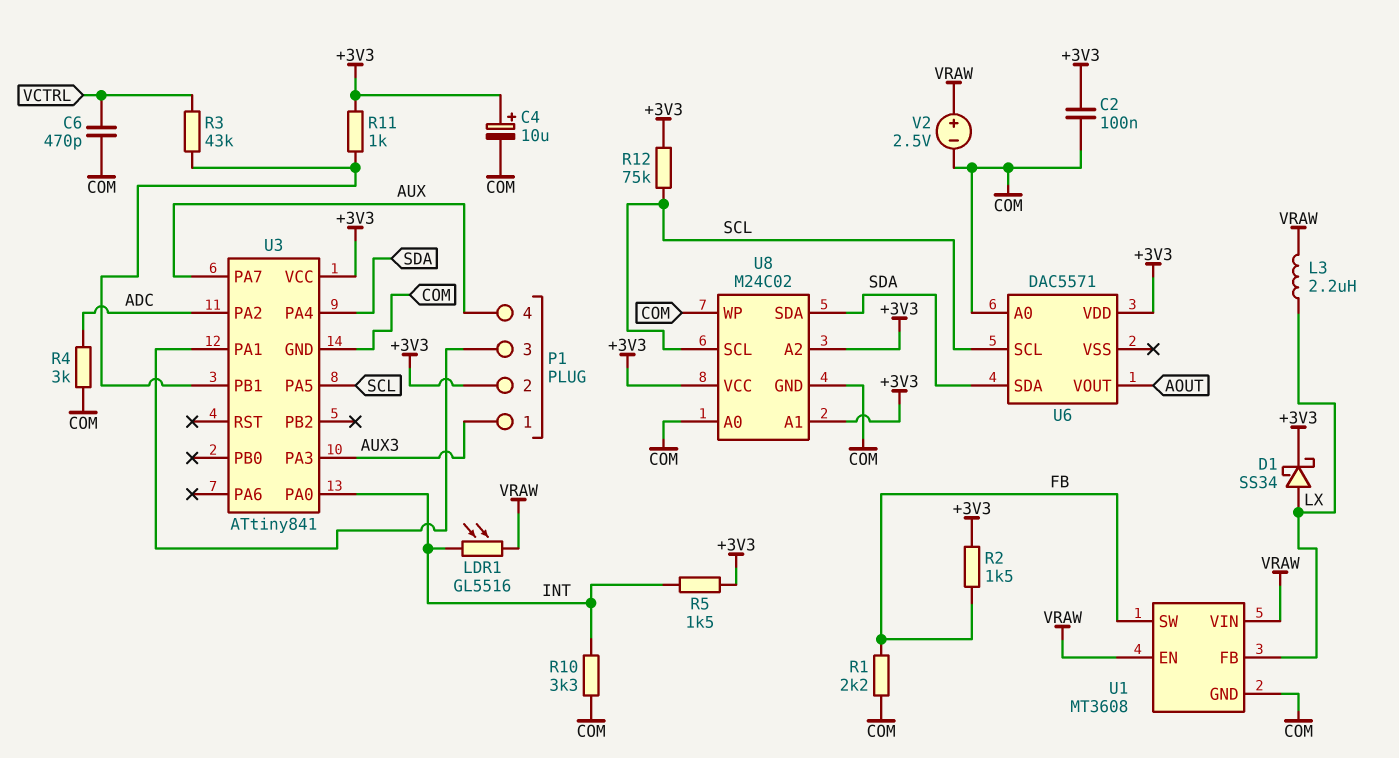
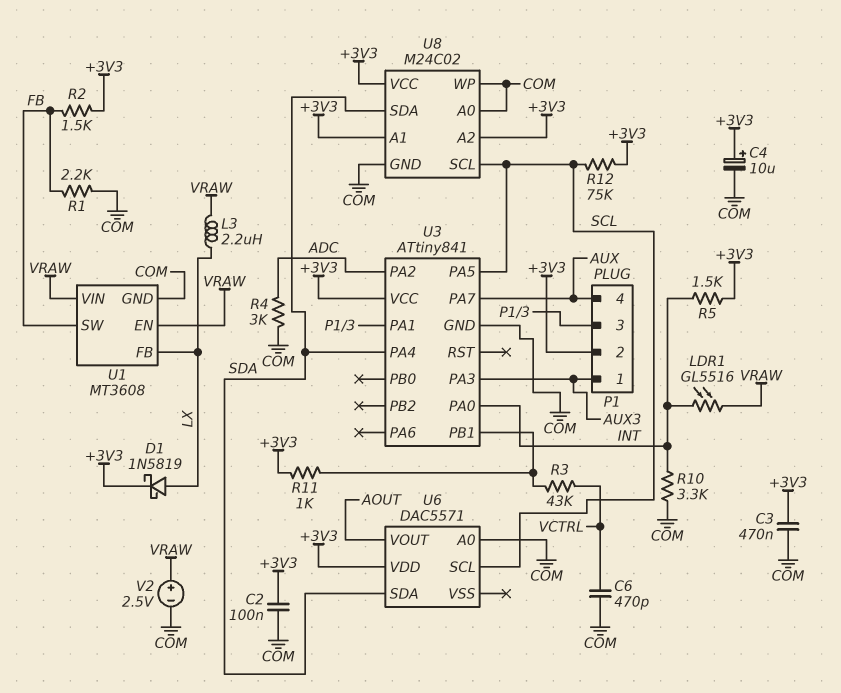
C3: none -> 470nF (+3V3, COM)
D1: schottky SS34 (A LX, K +3V3) -> schottky 1N5819 (A LX, K +3V3)

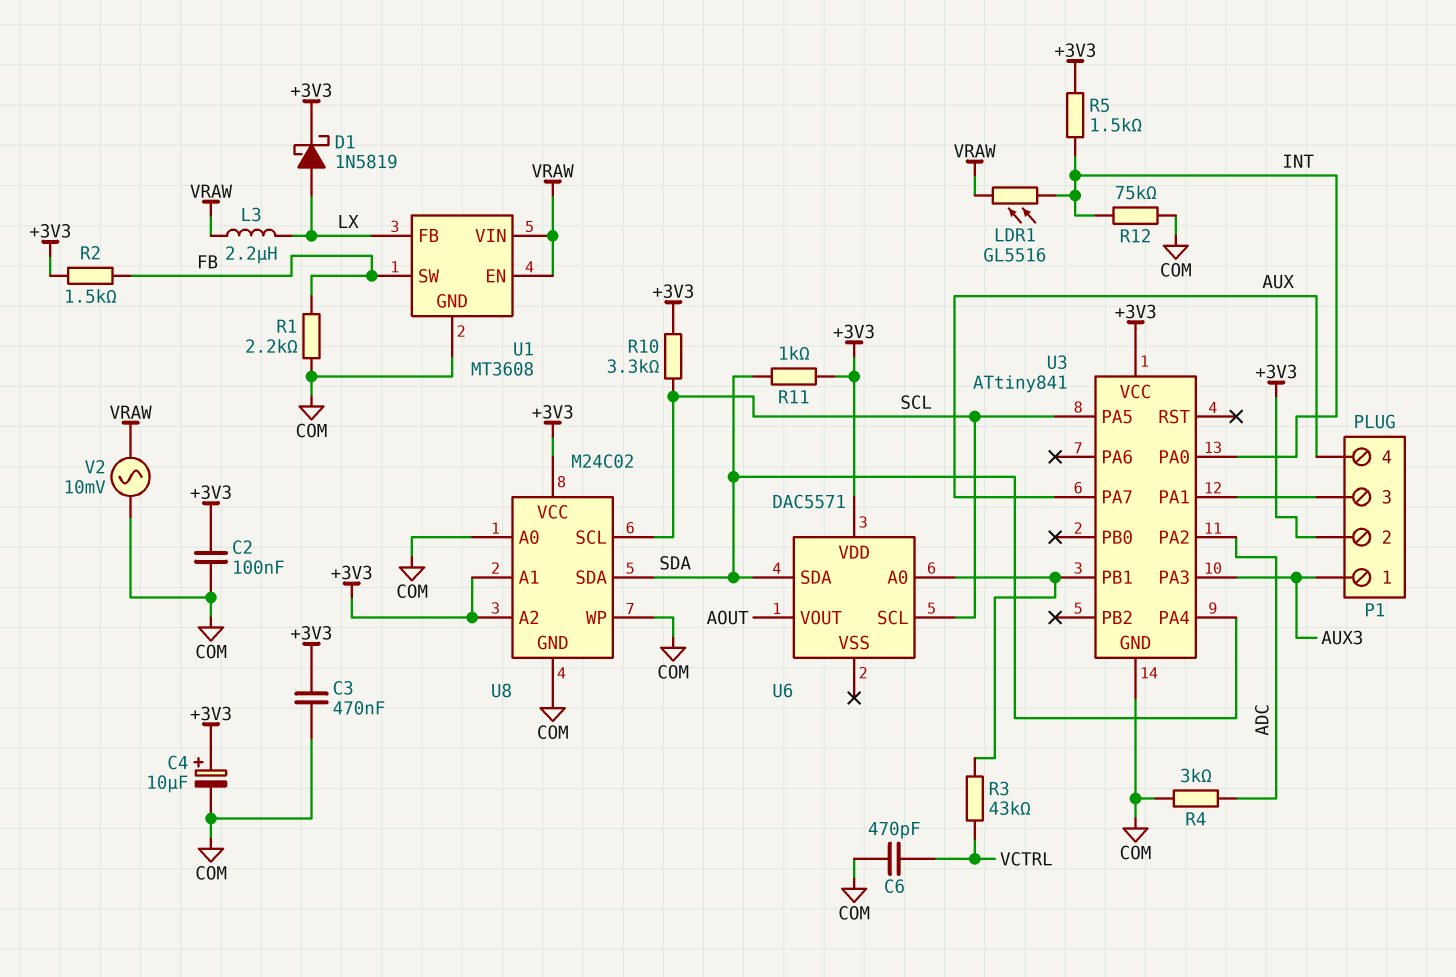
R10: 3.3k (COM, INT) -> 3.3k (+3V3, SCL)
R11: 1k (+3V3, U3/PB1) -> 1k (+3V3, SDA)
R12: 75k (+3V3, SCL) -> 75k (COM, INT)
U6 pin A0: COM -> U3/PB1
V2: 2.5V (plus VRAW, minus COM) -> AC 10mV (COM, VRAW)

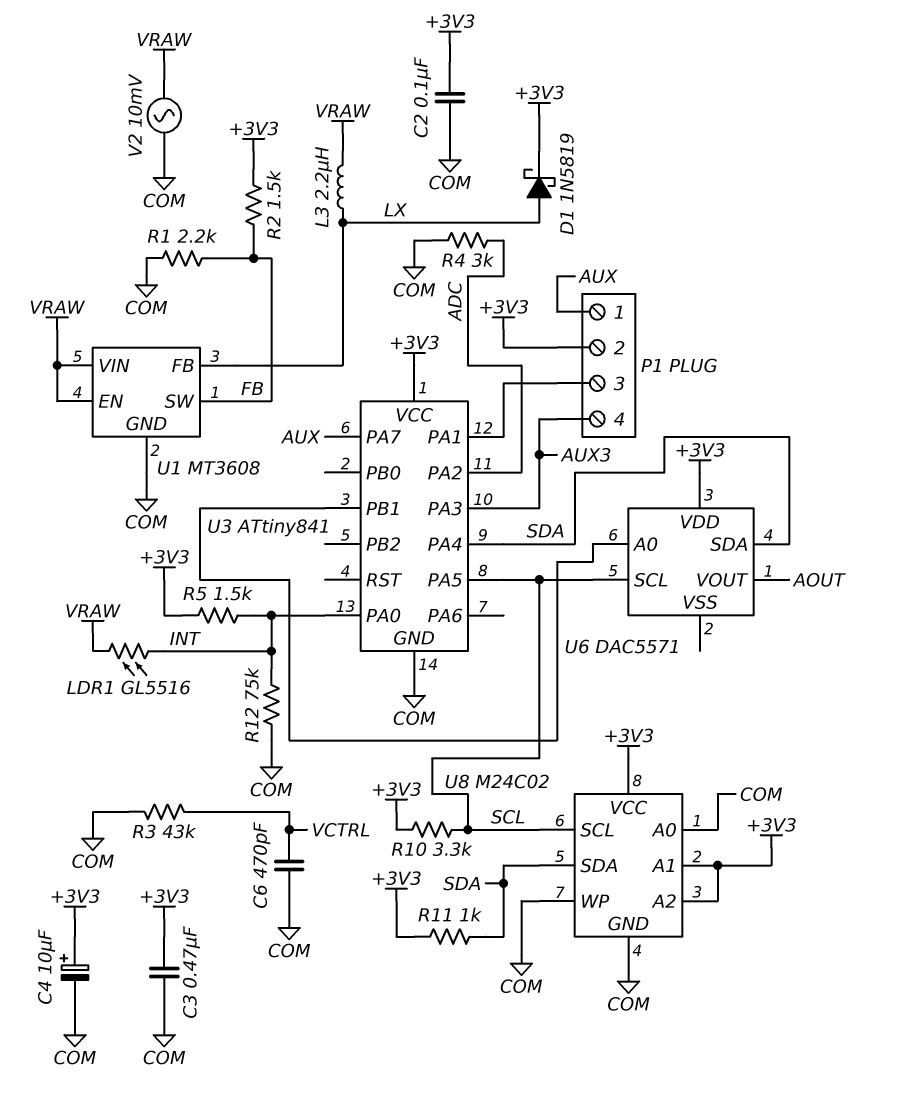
P1 pin 1: AUX3 -> AUX
P1 pin 4: AUX -> AUX3
R3: 43k (U3/PB1, VCTRL) -> 43k (COM, VCTRL)

